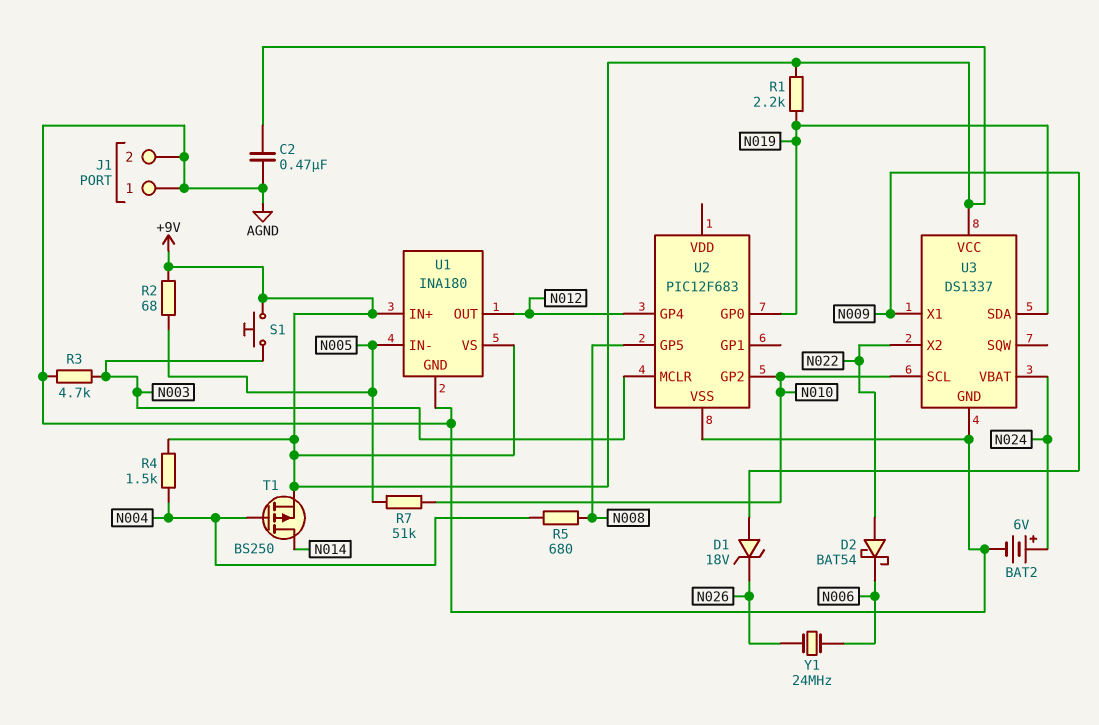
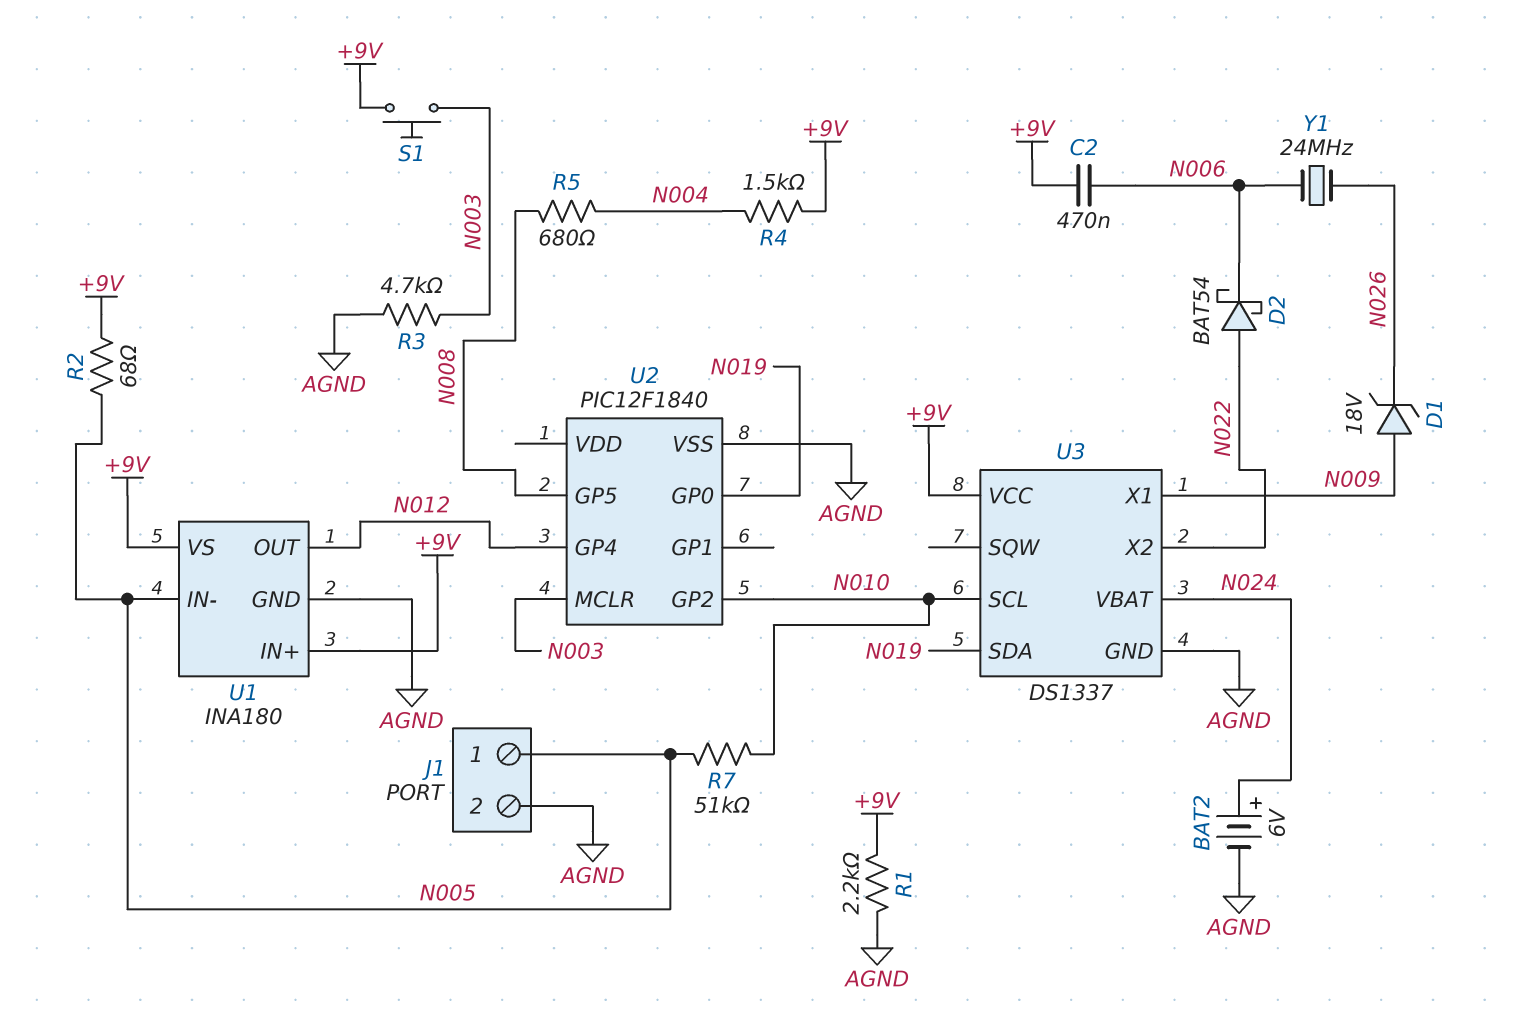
C2: 470nF (+9V, AGND) -> 470nF (+9V, N006)
J1 pin 1: AGND -> N005
R1: 2.2k (+9V, N019) -> 2.2k (+9V, AGND)
T1: PMOS BS250 (G N004, D N014, S +9V) -> none
U2: PIC12F683 -> PIC12F1840

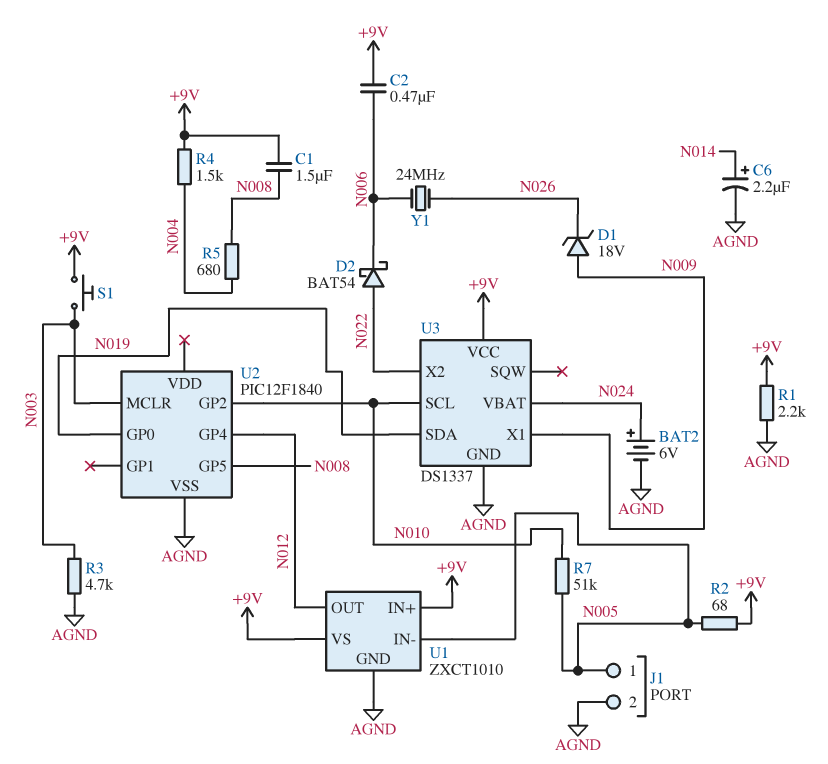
C1: none -> 1.5uF (+9V, N008)
C6: none -> 2.2uF (plus N014, minus AGND)
U1: INA180 -> ZXCT1010

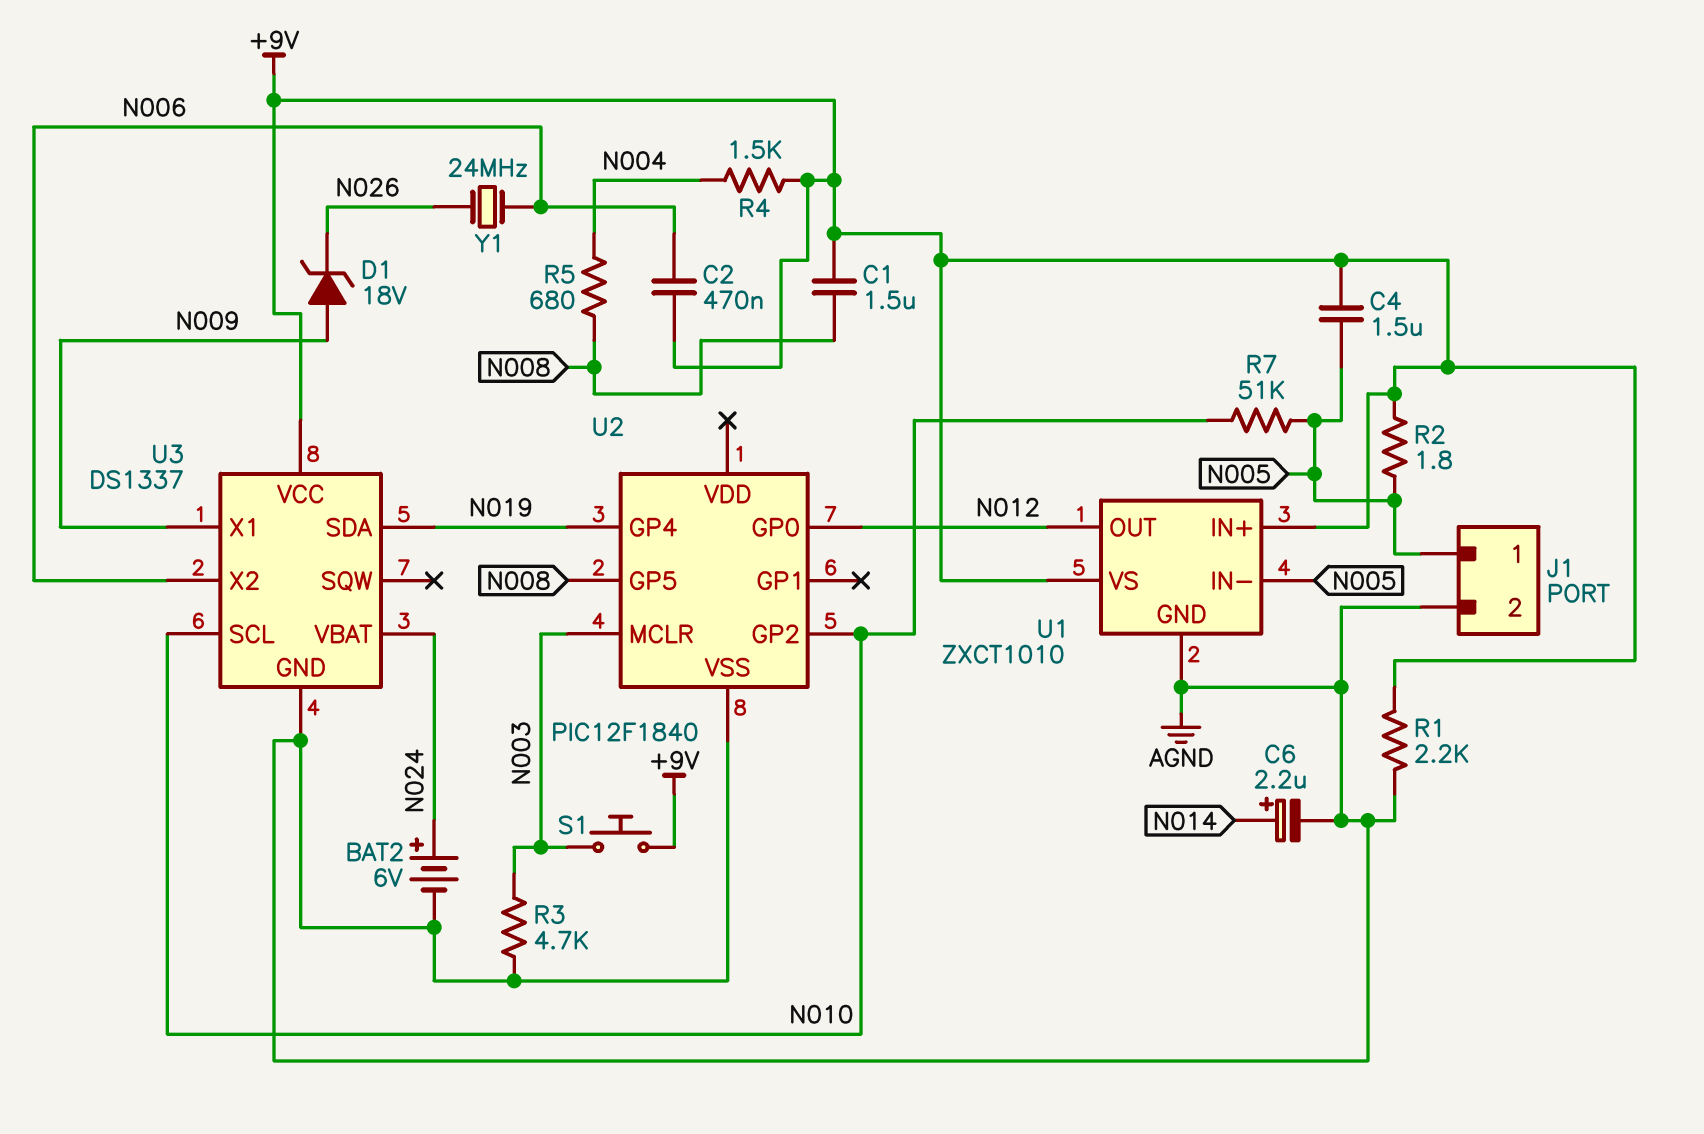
C4: none -> 1.5uF (+9V, N005)
D2: schottky BAT54 (A N022, K N006) -> none
R2: 68 (+9V, N005) -> 1.8 (+9V, N005)
U2 pin GP0: N019 -> N012
U2 pin GP4: N012 -> N019
U3 pin X2: N022 -> N006

